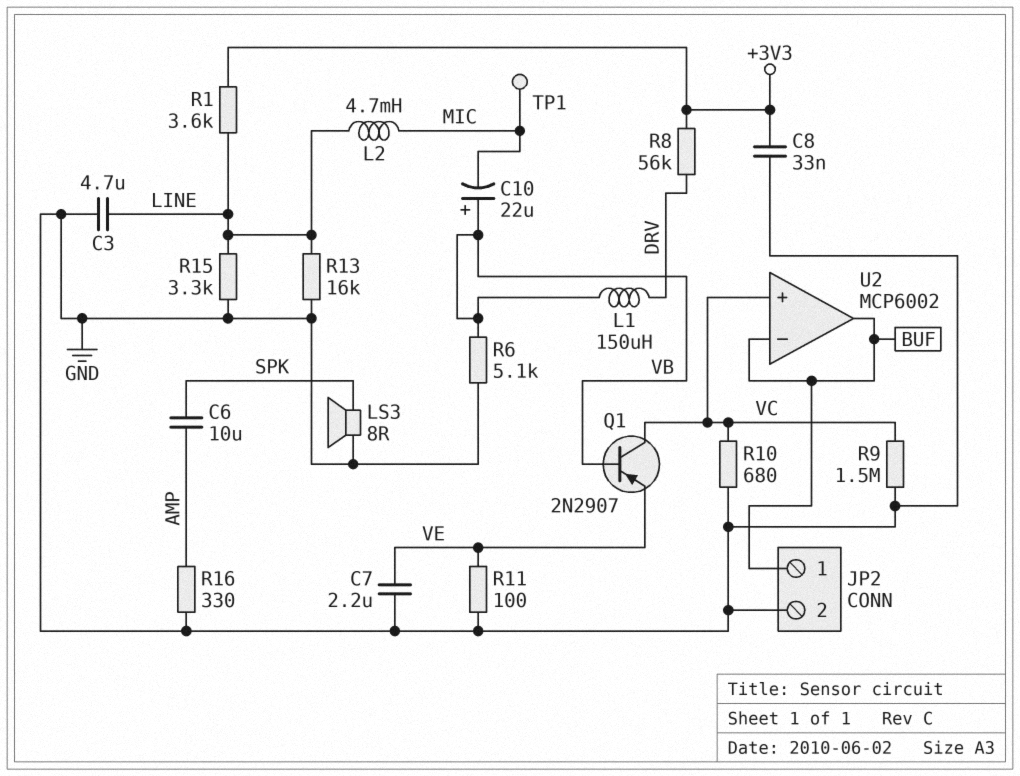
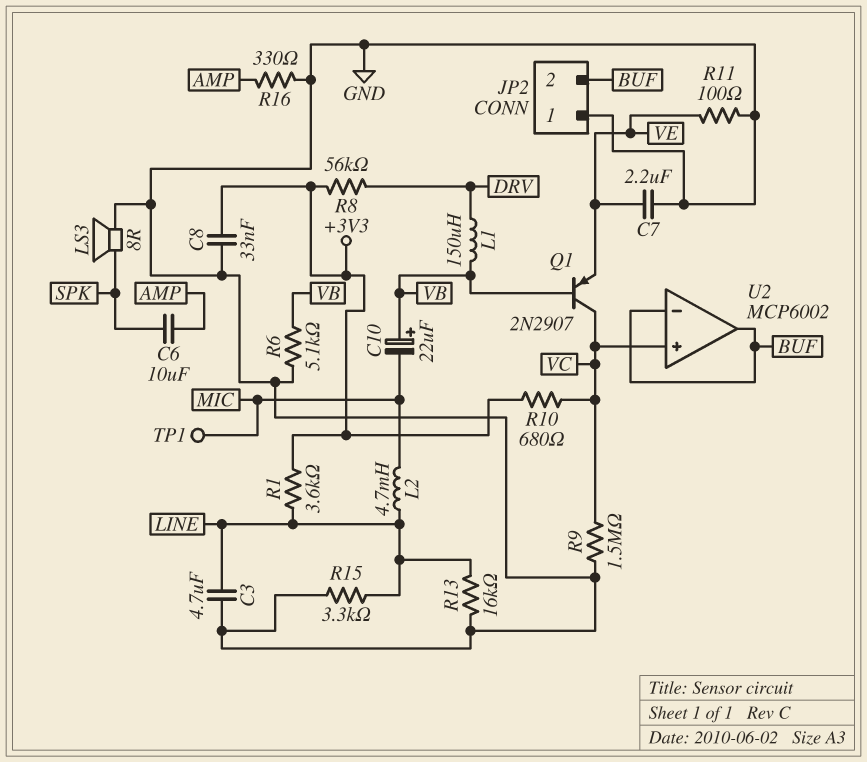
JP2 pin 1: BUF -> GND
JP2 pin 2: GND -> BUF
R10: 680 (GND, VC) -> 680 (+3V3, VC)

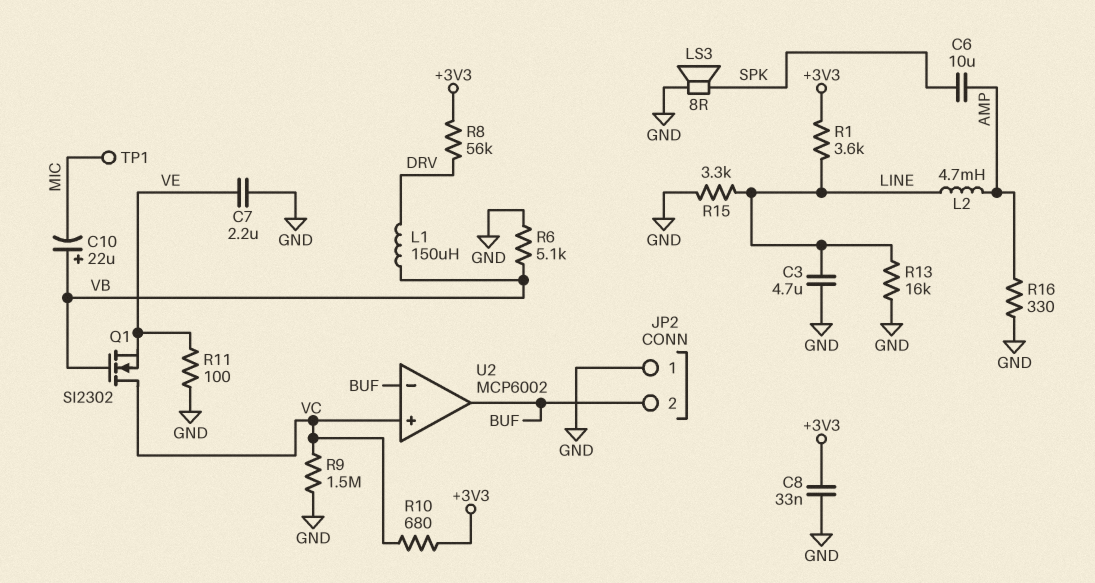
L2: 4.7mH (LINE, MIC) -> 4.7mH (AMP, LINE)
Q1: PNP 2N2907 (B VB, C VC, E VE) -> NMOS SI2302 (G VB, D VC, S VE)

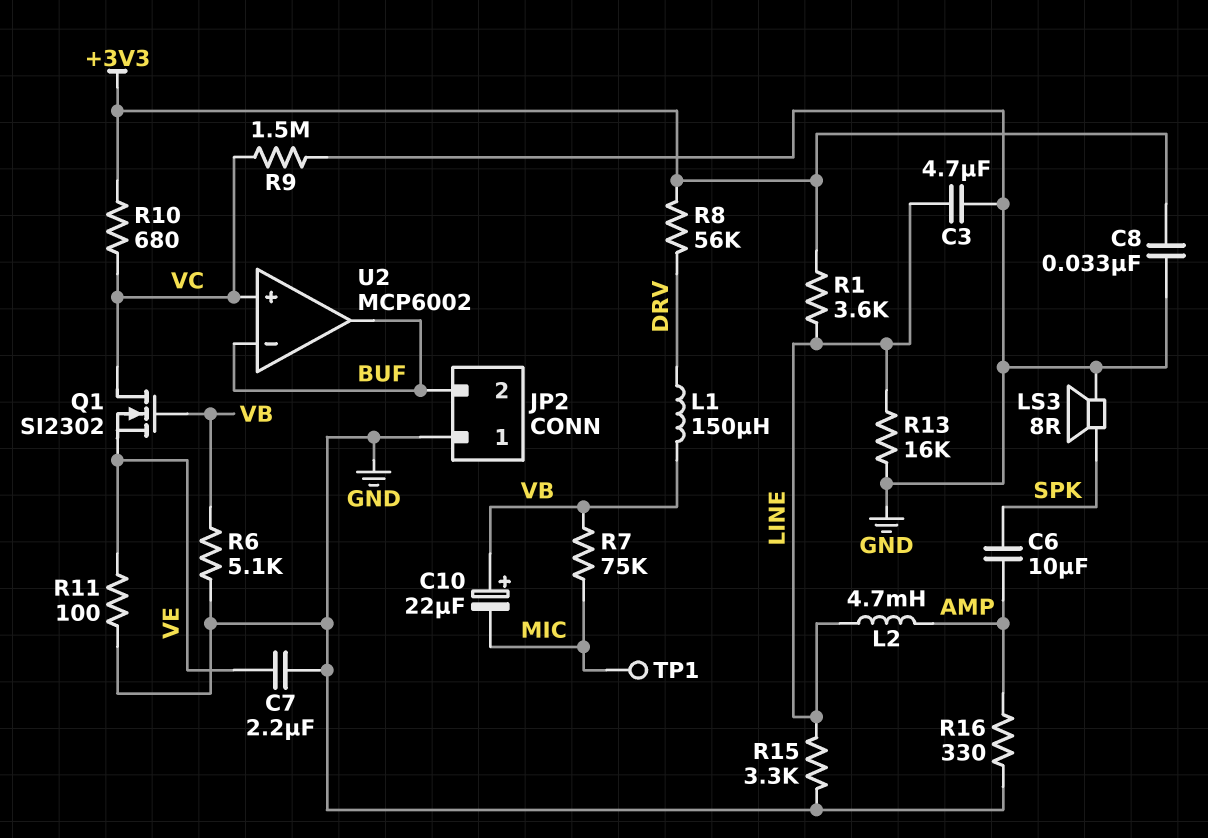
R7: none -> 75k (MIC, VB)

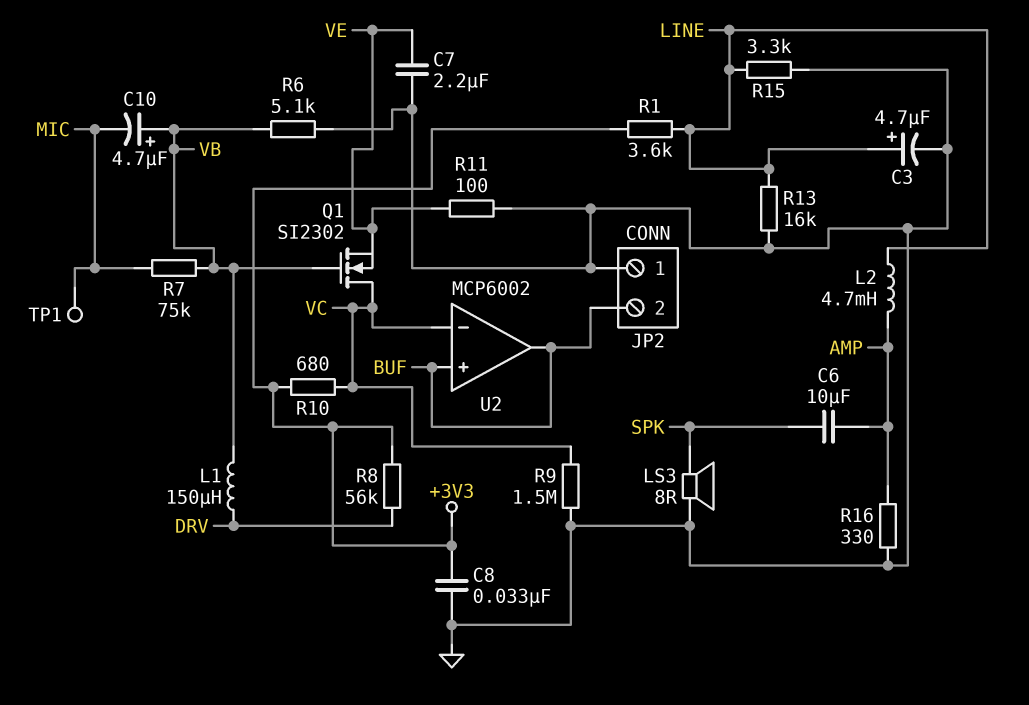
C3: 4.7uF (GND, LINE) -> 4.7uF (plus LINE, minus GND)
C10: 22uF (plus VB, minus MIC) -> 4.7uF (plus VB, minus MIC)
U2 pin in+: VC -> BUF
U2 pin in-: BUF -> VC

